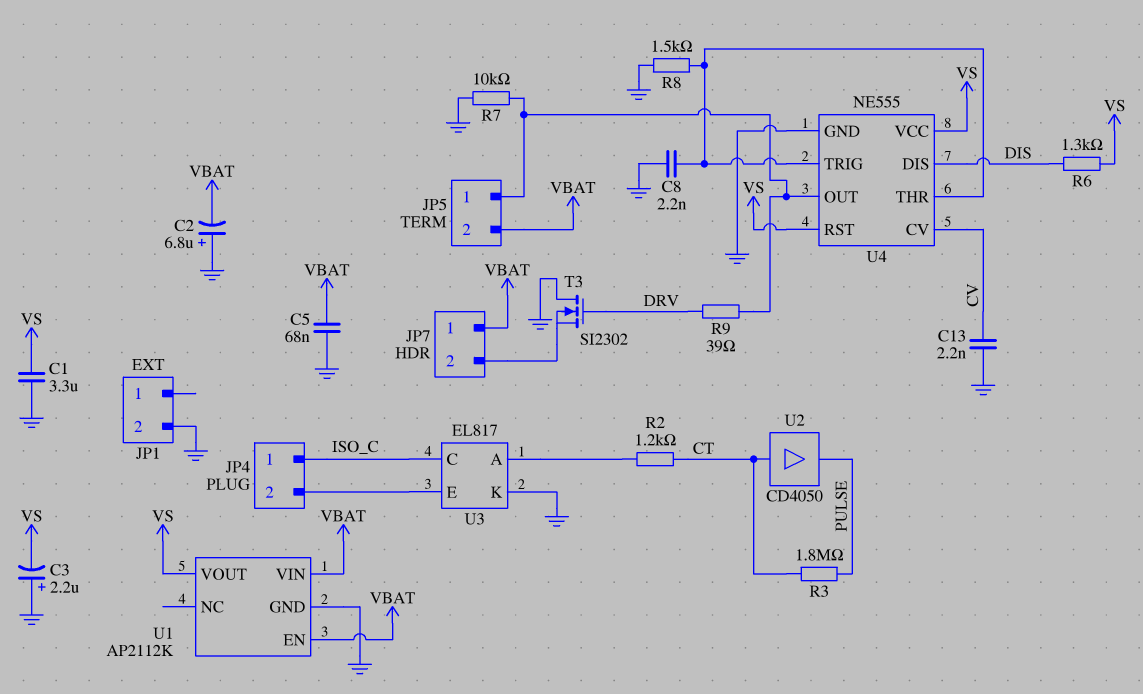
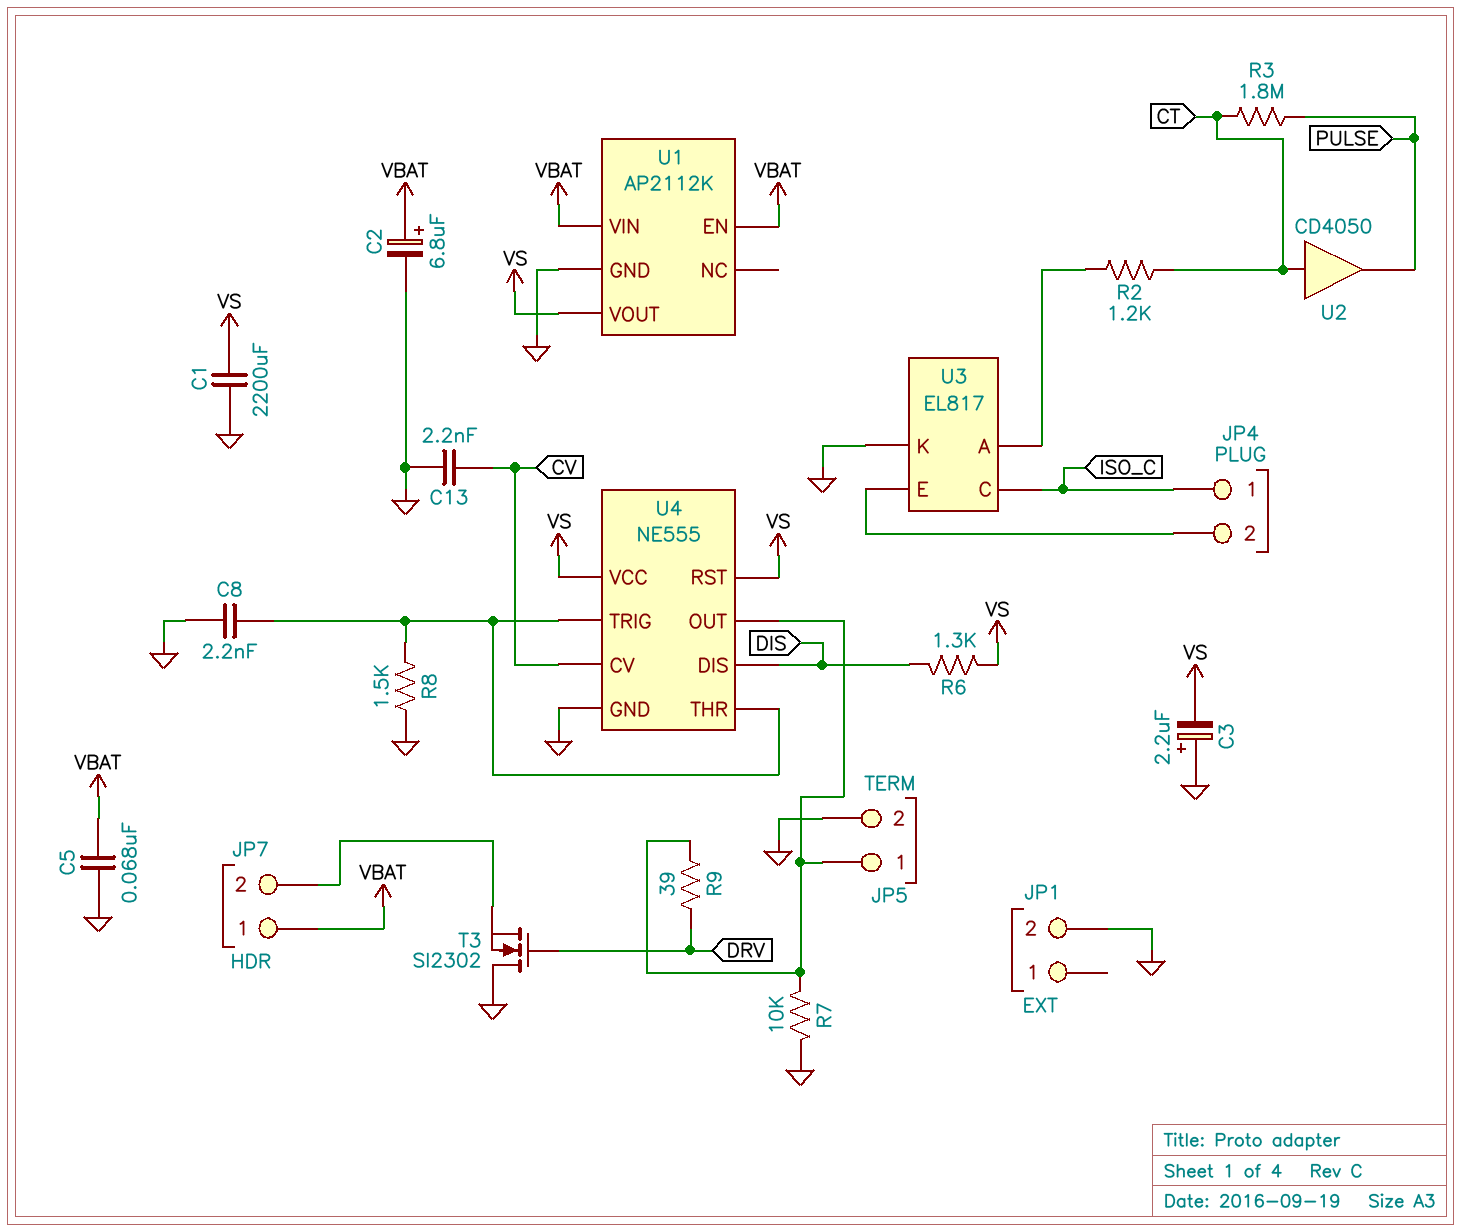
C1: 3.3uF (GND, VS) -> 2200uF (GND, VS)
C2: 6.8uF (plus GND, minus VBAT) -> 6.8uF (plus VBAT, minus GND)
JP5 pin 2: VBAT -> GND

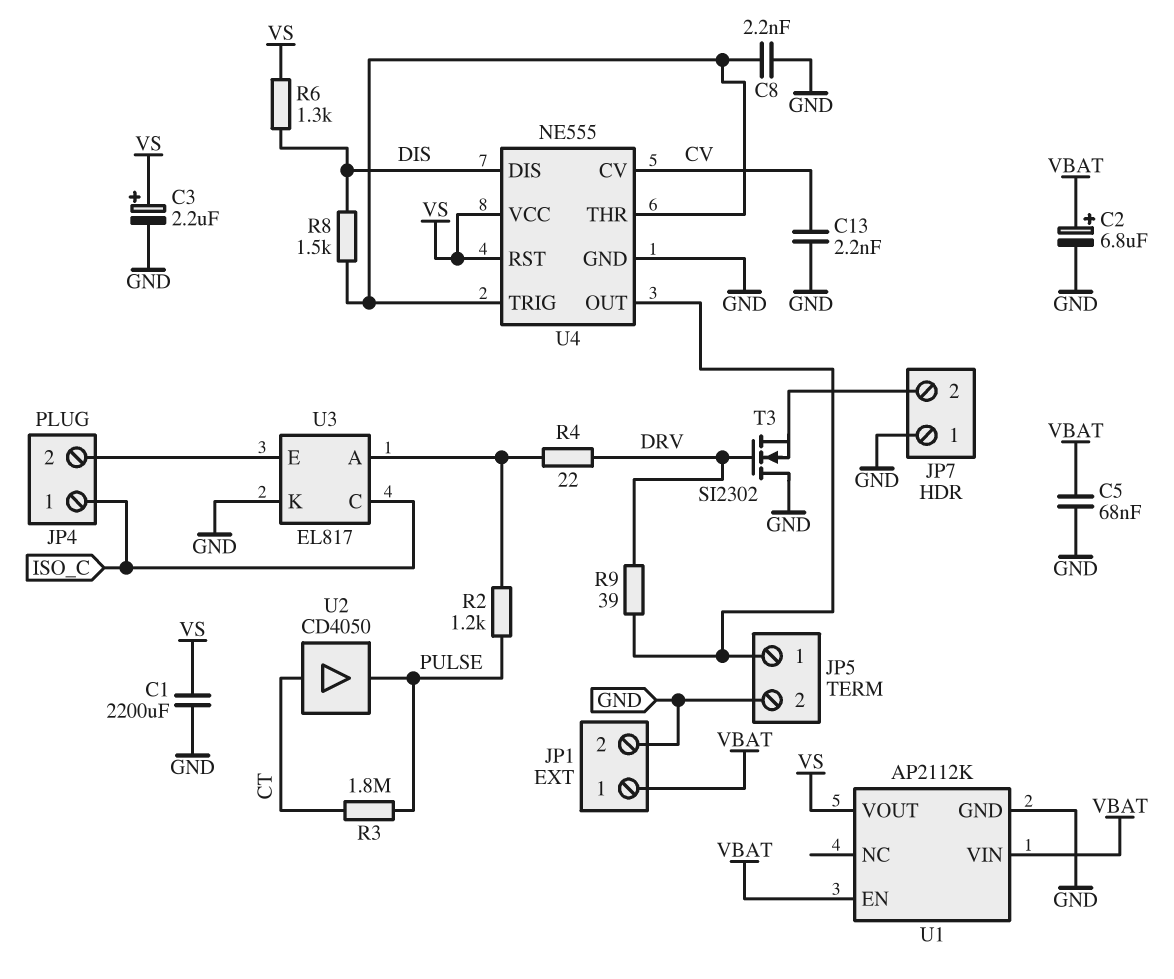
C3: 2.2uF (plus GND, minus VS) -> 2.2uF (plus VS, minus GND)
JP1 pin 1: none -> VBAT
JP7 pin 1: VBAT -> GND
R2: 1.2k (CT, U3/A) -> 1.2k (PULSE, U3/A)
R4: none -> 22 (DRV, U3/A)
R7: 10k (GND, JP5/1) -> none
R8: 1.5k (GND, U4/THR) -> 1.5k (DIS, U4/THR)

